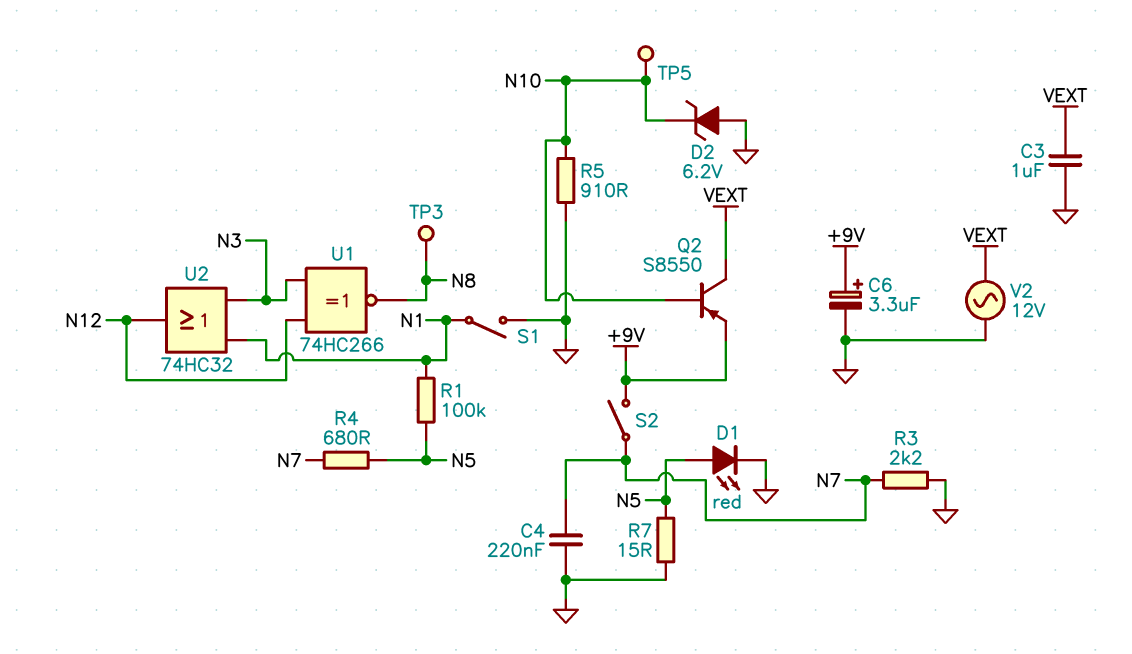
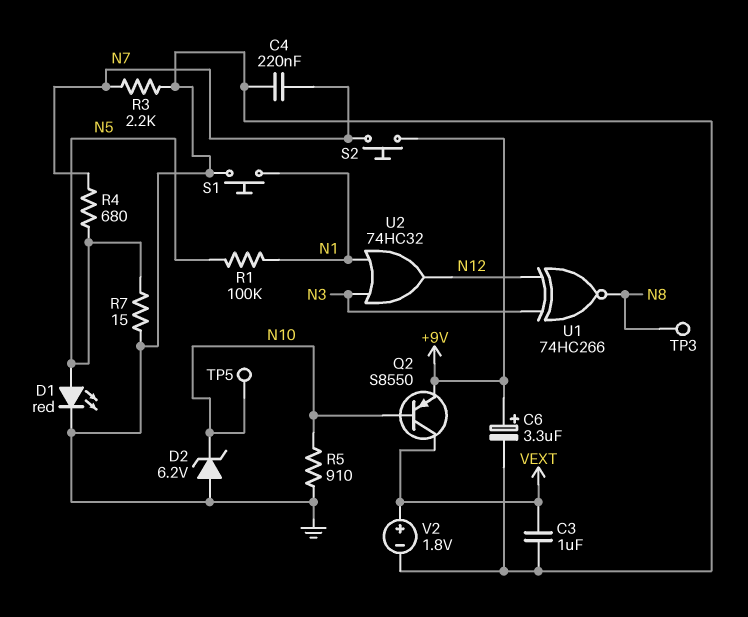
S1: switch (GND, N1) -> button (GND, N1)
S2: switch (+9V, N7) -> button (+9V, N7)
V2: AC 12V (GND, VEXT) -> 1.8V (plus VEXT, minus GND)

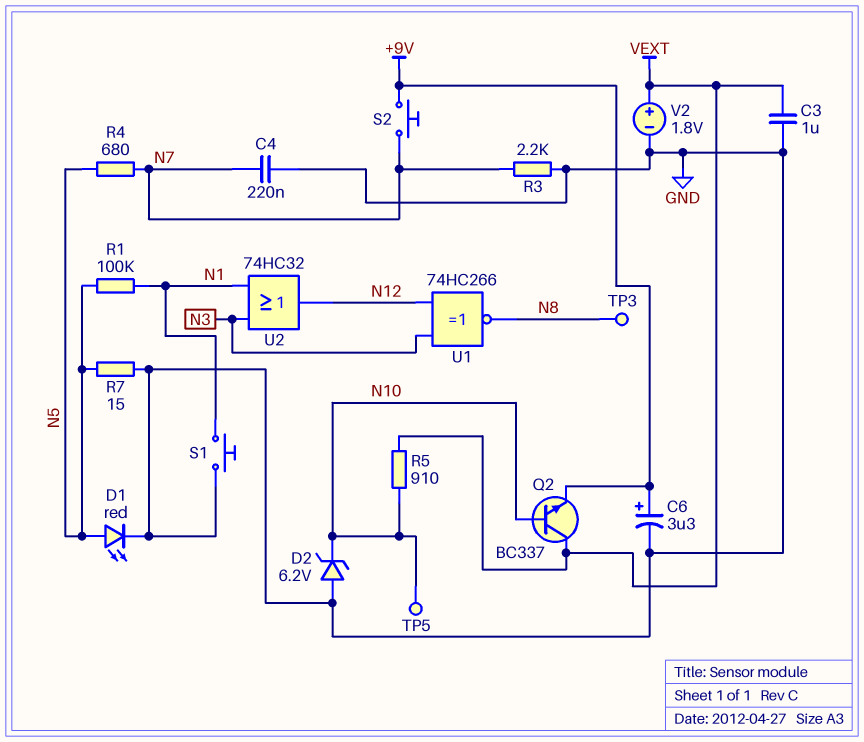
Q2: PNP S8550 (B N10, C VEXT, E +9V) -> NPN BC337 (B N10, C VEXT, E +9V)
R5: 910 (GND, N10) -> 910 (N10, VEXT)

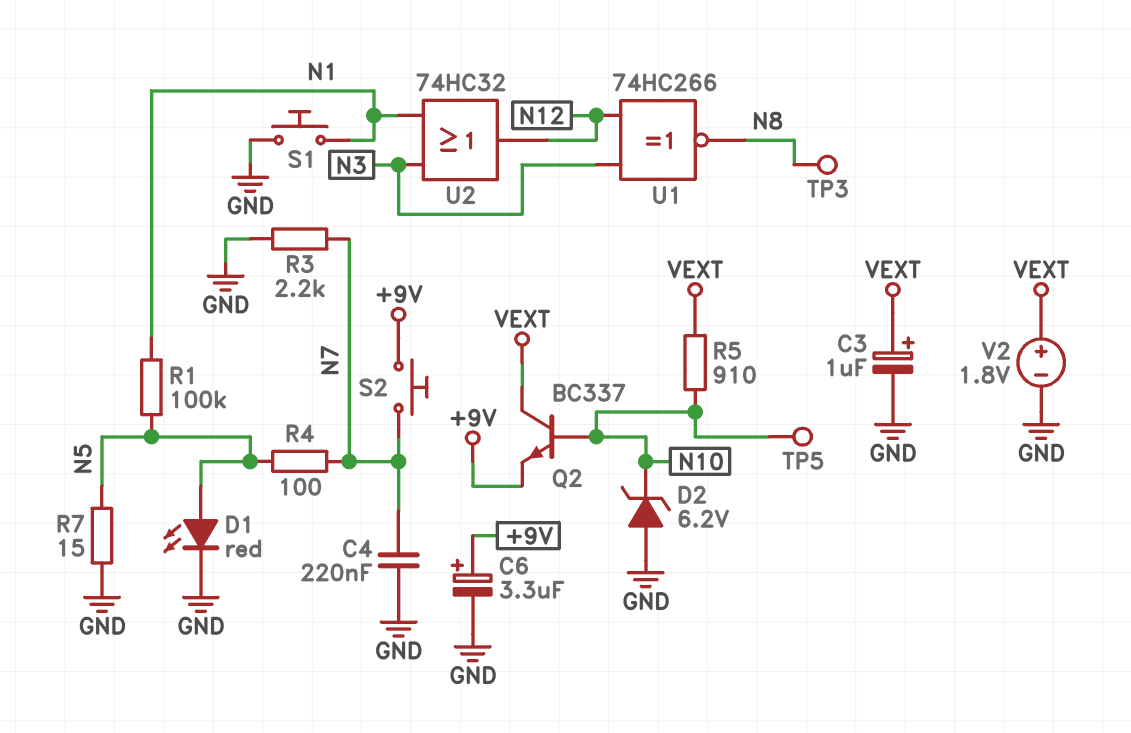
C3: 1uF (GND, VEXT) -> 1uF (plus VEXT, minus GND)
R4: 680 (N5, N7) -> 100 (N5, N7)

